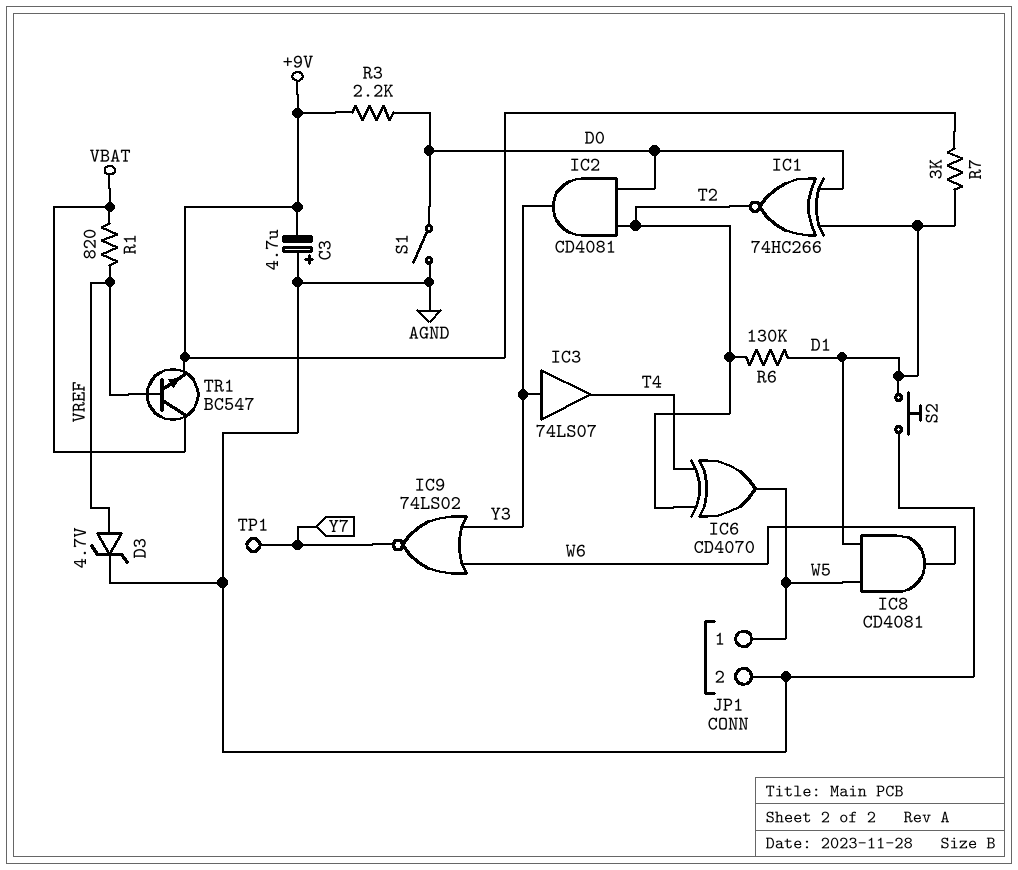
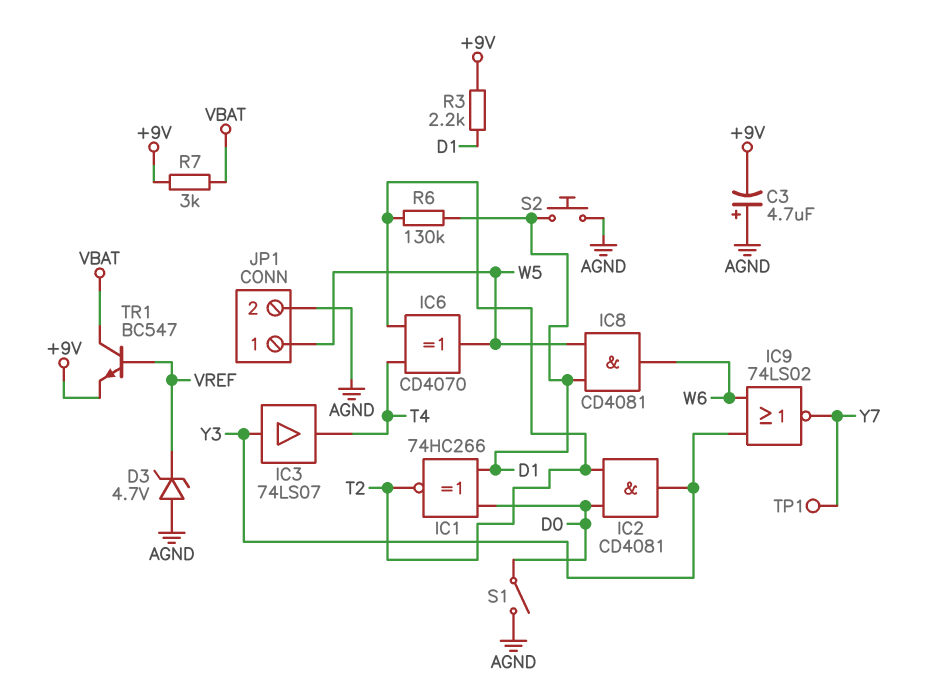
D3: zener 4.7V (A VREF, K AGND) -> zener 4.7V (A AGND, K VREF)
R1: 820 (VBAT, VREF) -> none
R3: 2.2k (+9V, D0) -> 2.2k (+9V, D1)
R7: 3k (+9V, D1) -> 3k (+9V, VBAT)

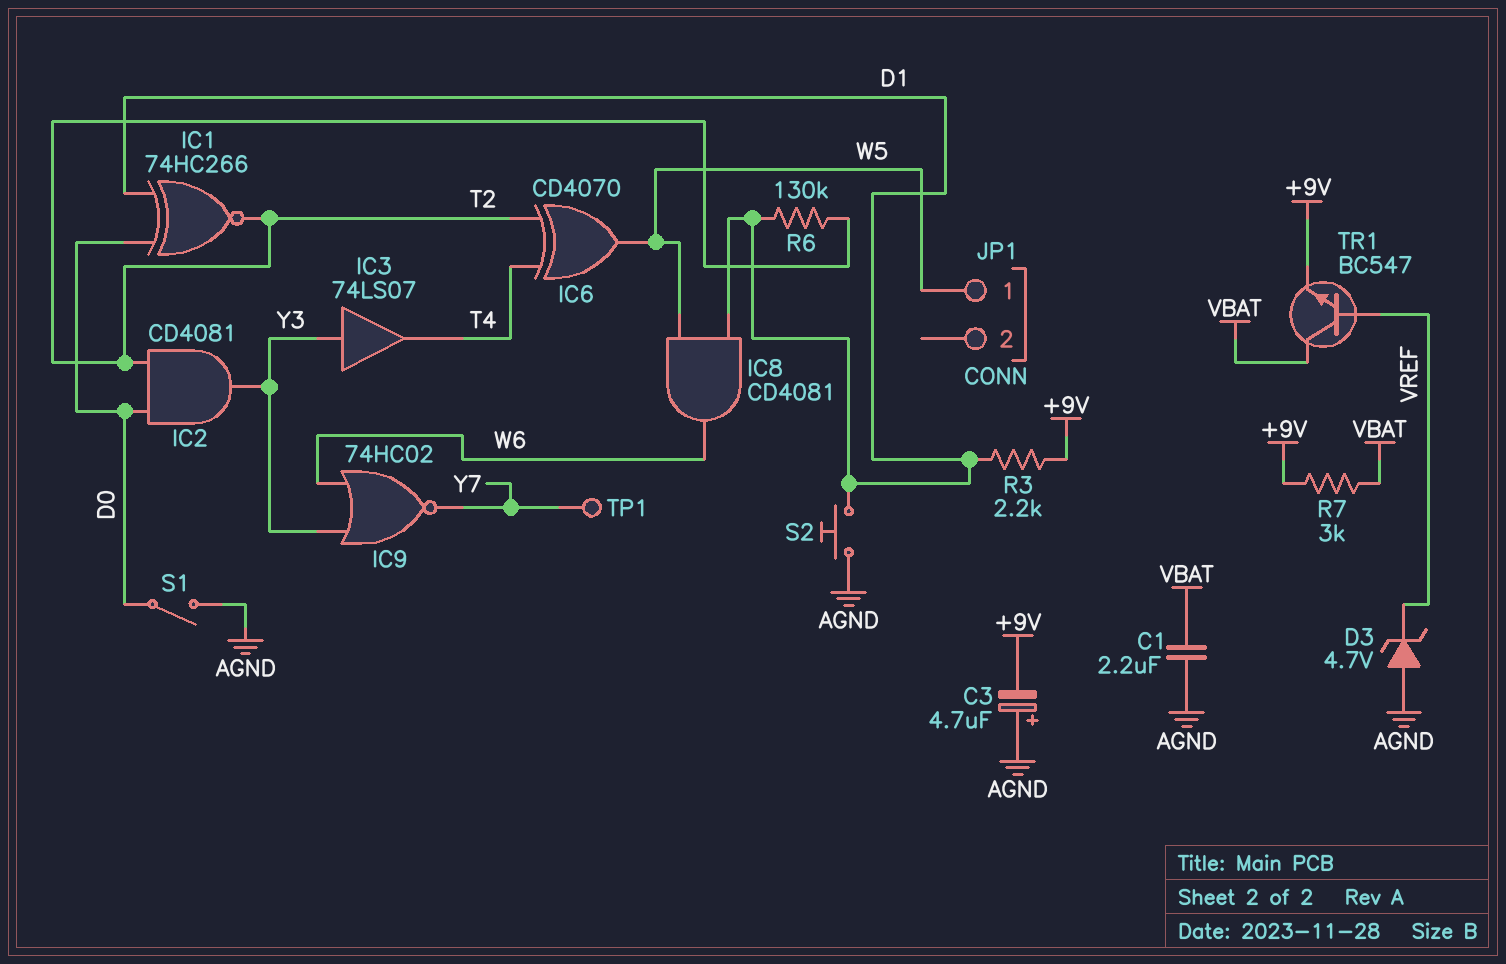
C1: none -> 2.2uF (AGND, VBAT)
IC9: NOR 74LS02 (in W6, in Y3, out Y7) -> NOR 74HC02 (in W6, in Y3, out Y7)
JP1 pin 2: AGND -> none

